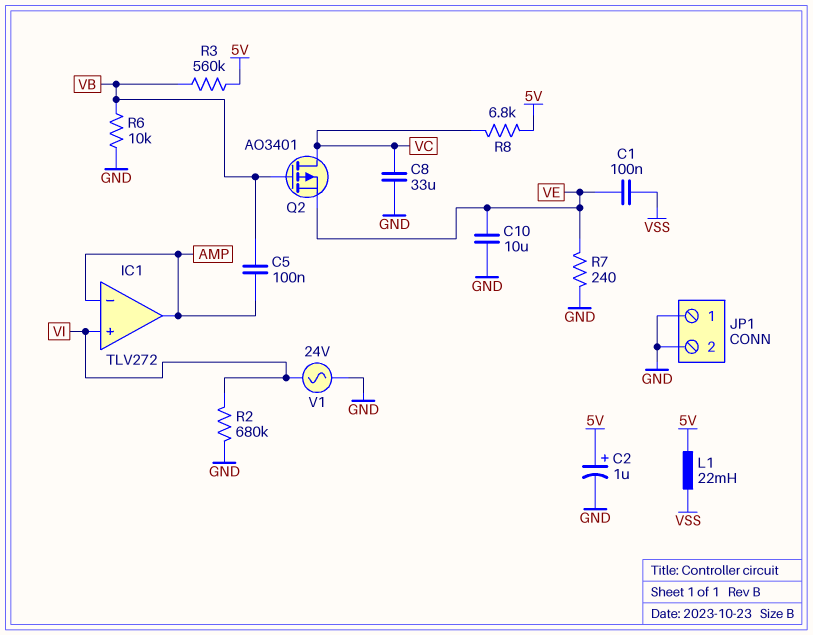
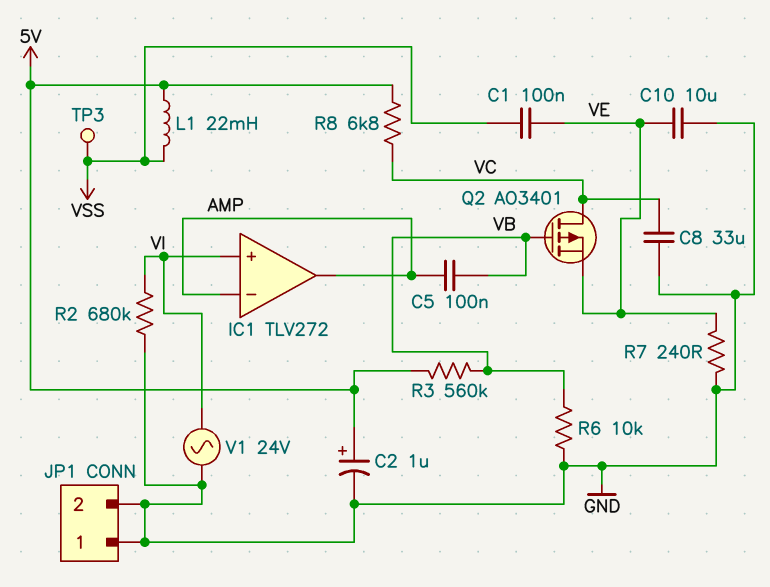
TP3: none -> test point (VSS)

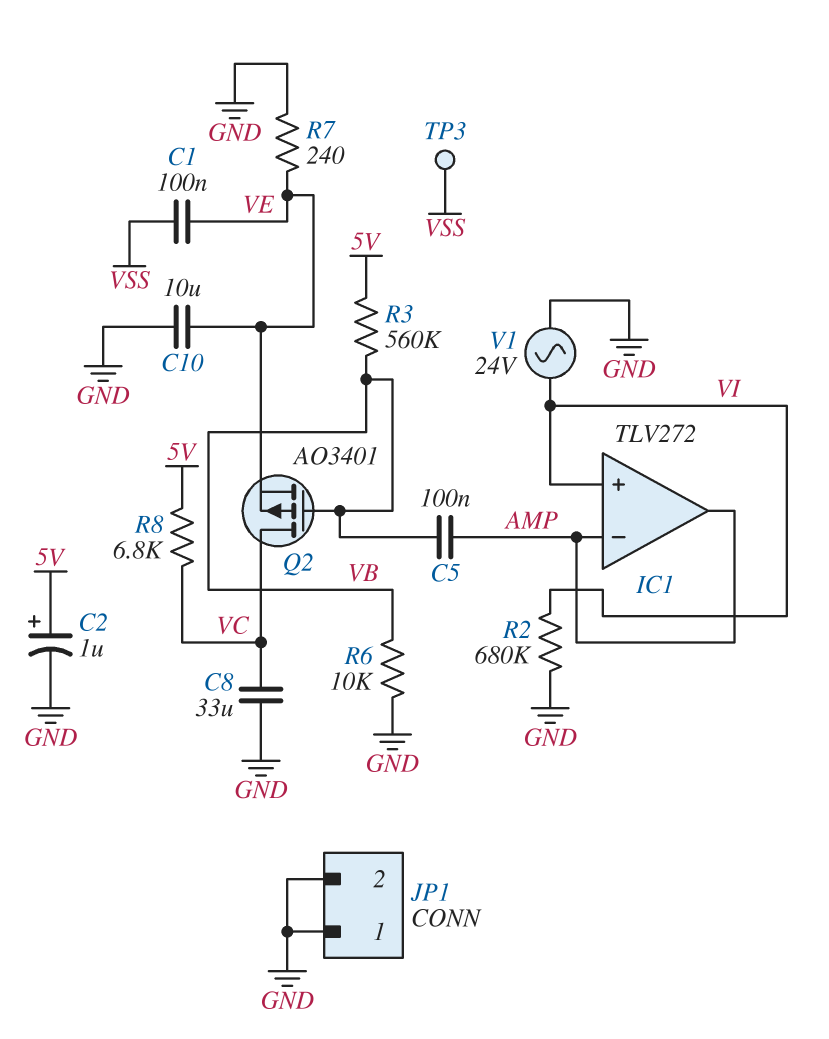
L1: 22mH (5V, VSS) -> none

